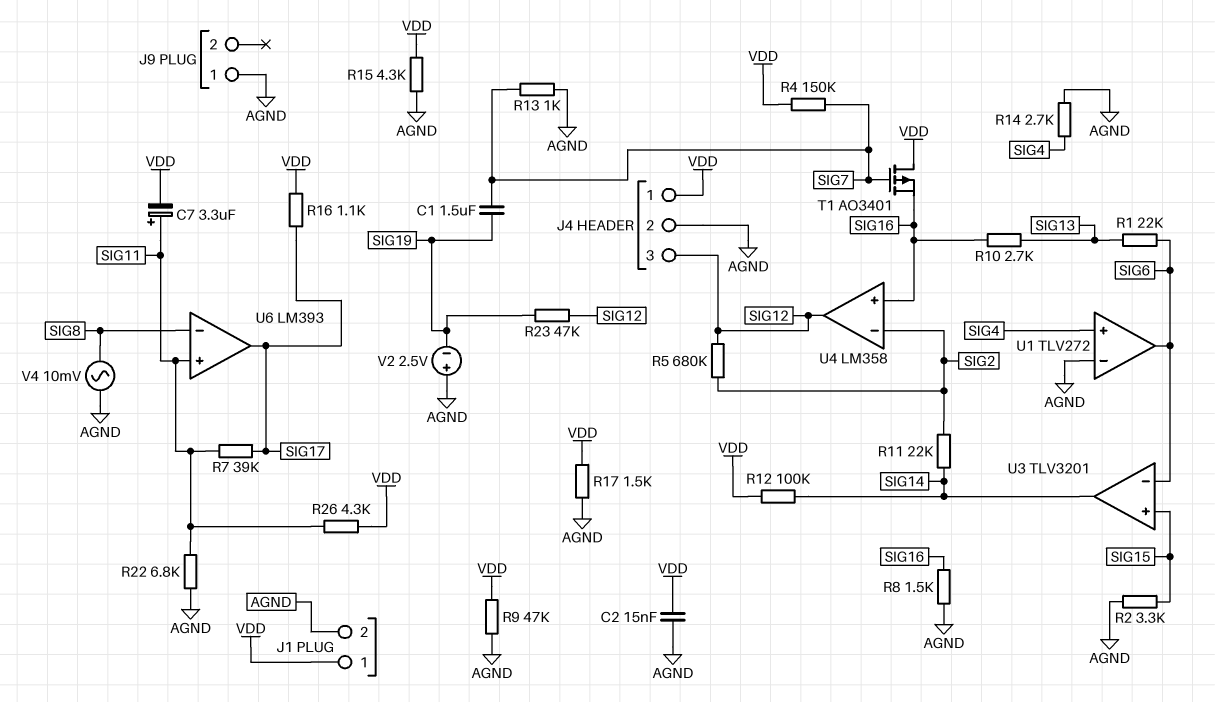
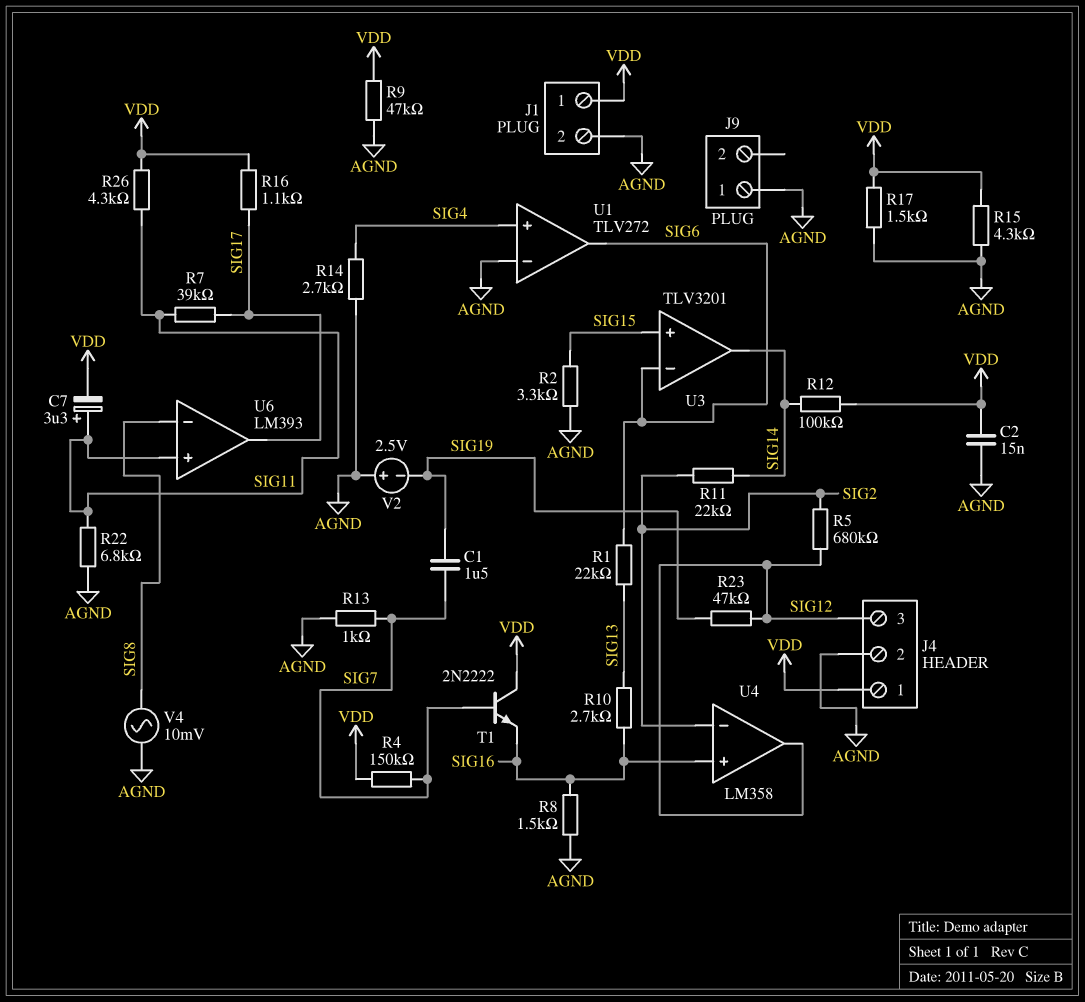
T1: PMOS AO3401 (G SIG7, D VDD, S SIG16) -> NPN 2N2222 (B SIG7, C VDD, E SIG16)

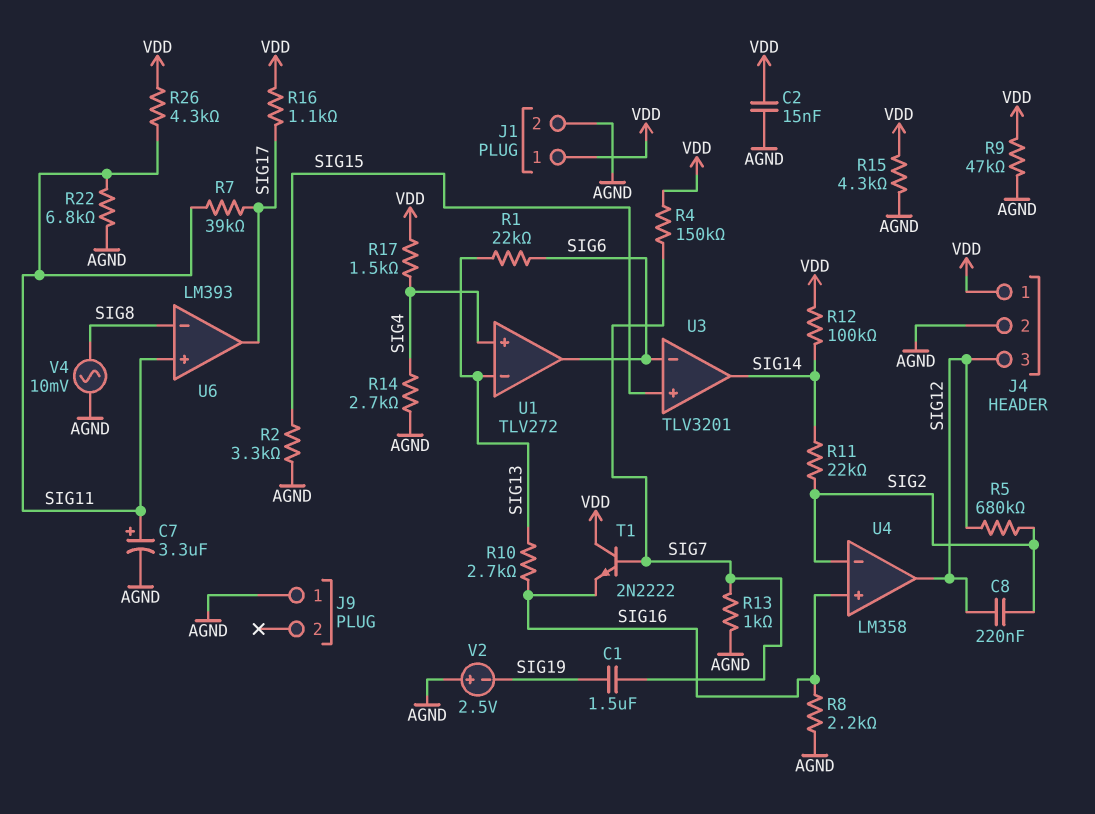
C7: 3.3uF (plus SIG11, minus VDD) -> 3.3uF (plus SIG11, minus AGND)
C8: none -> 220nF (SIG2, SIG12)
R8: 1.5k (AGND, SIG16) -> 2.2k (AGND, SIG16)
R17: 1.5k (AGND, VDD) -> 1.5k (SIG4, VDD)
R23: 47k (SIG12, SIG19) -> none
U1 pin in-: AGND -> SIG13

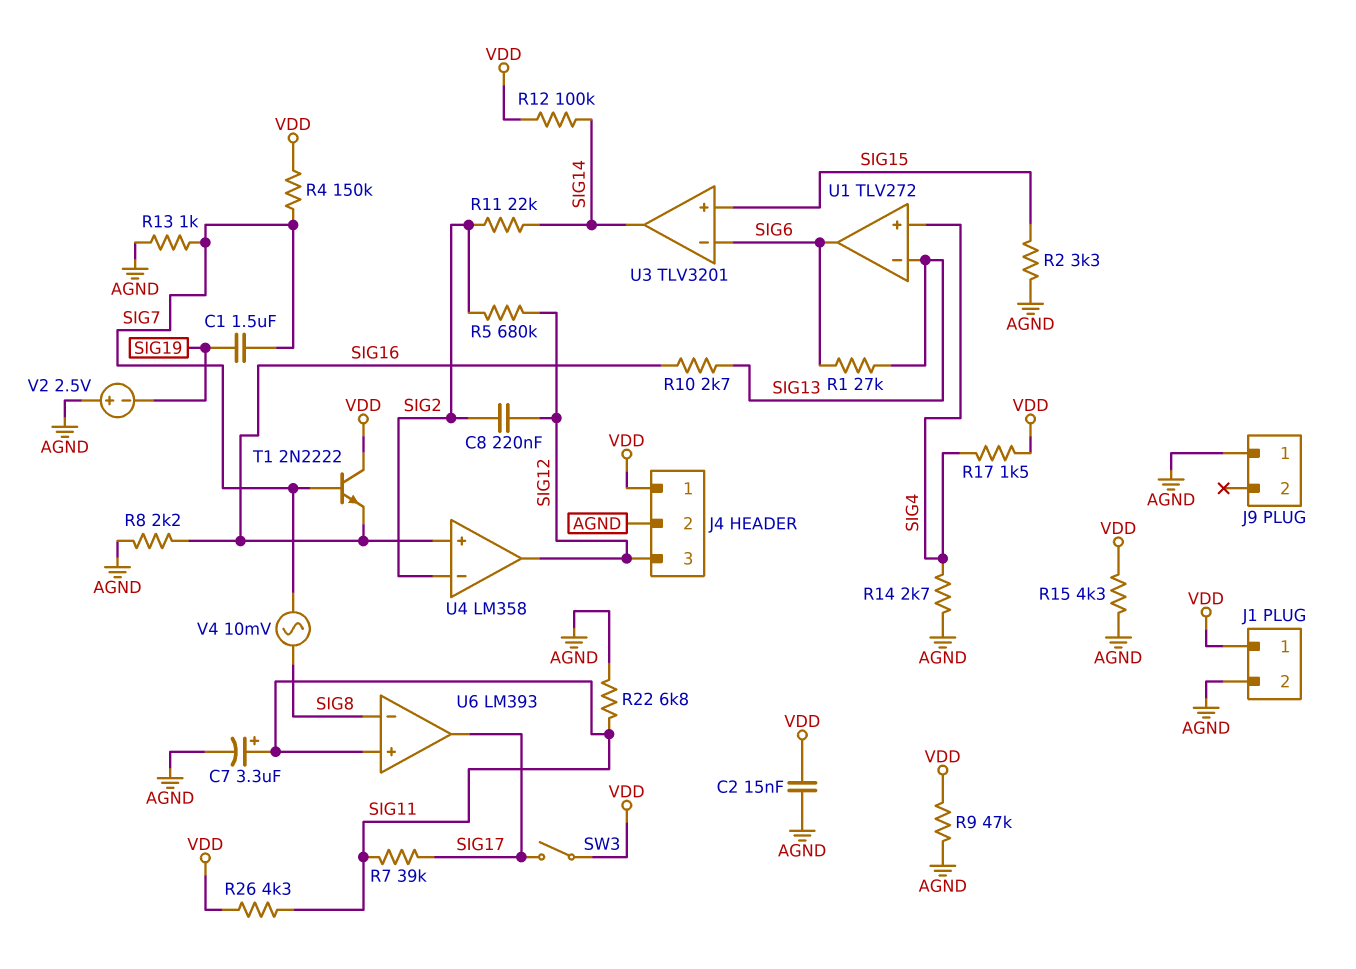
R1: 22k (SIG6, SIG13) -> 27k (SIG6, SIG13)
R16: 1.1k (SIG17, VDD) -> none
SW3: none -> switch (SIG17, VDD)
V4: AC 10mV (AGND, SIG8) -> AC 10mV (SIG7, SIG8)

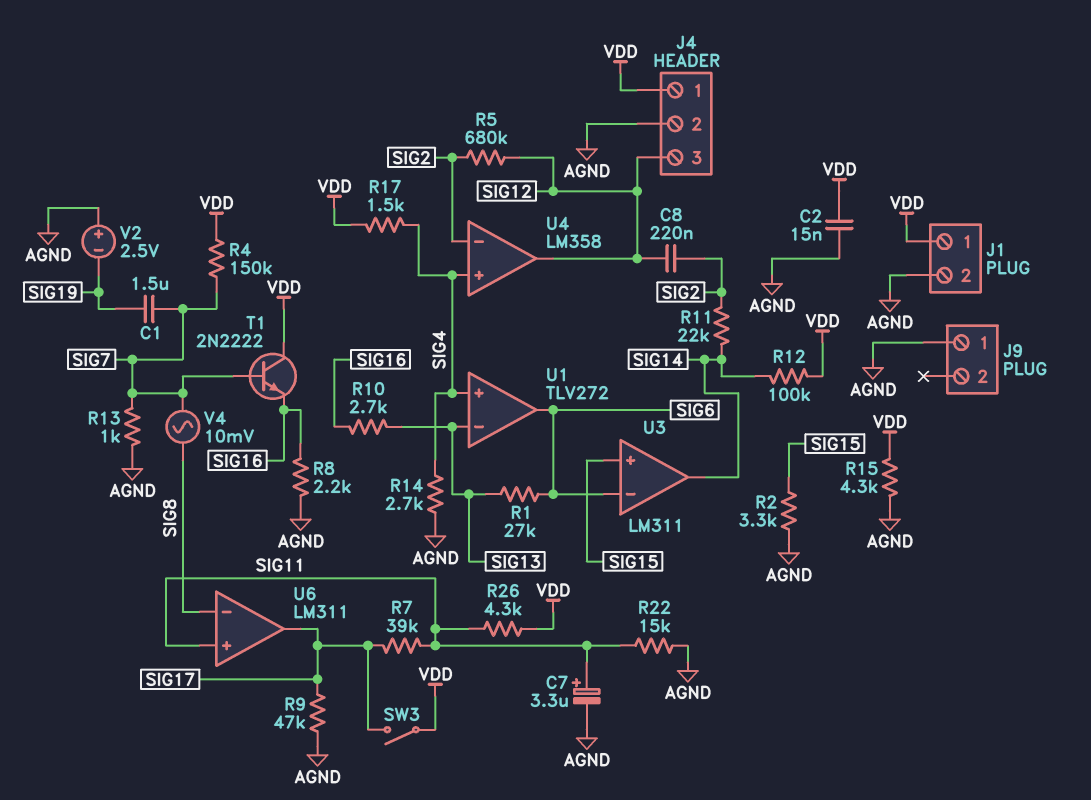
R9: 47k (AGND, VDD) -> 47k (AGND, SIG17)
R22: 6.8k (AGND, SIG11) -> 15k (AGND, SIG11)
U3: TLV3201 -> LM311
U4 pin in+: SIG16 -> SIG4
U6: LM393 -> LM311

